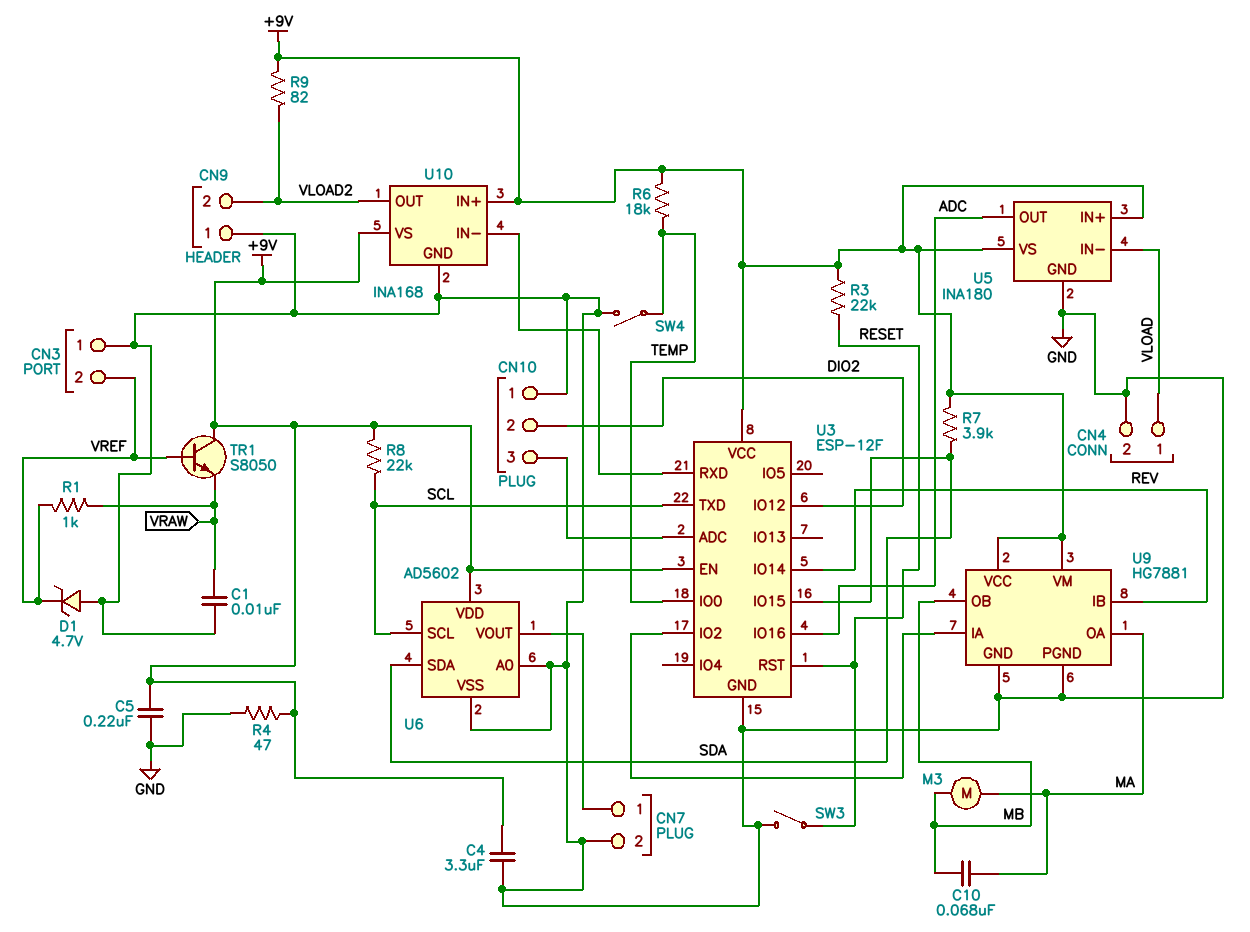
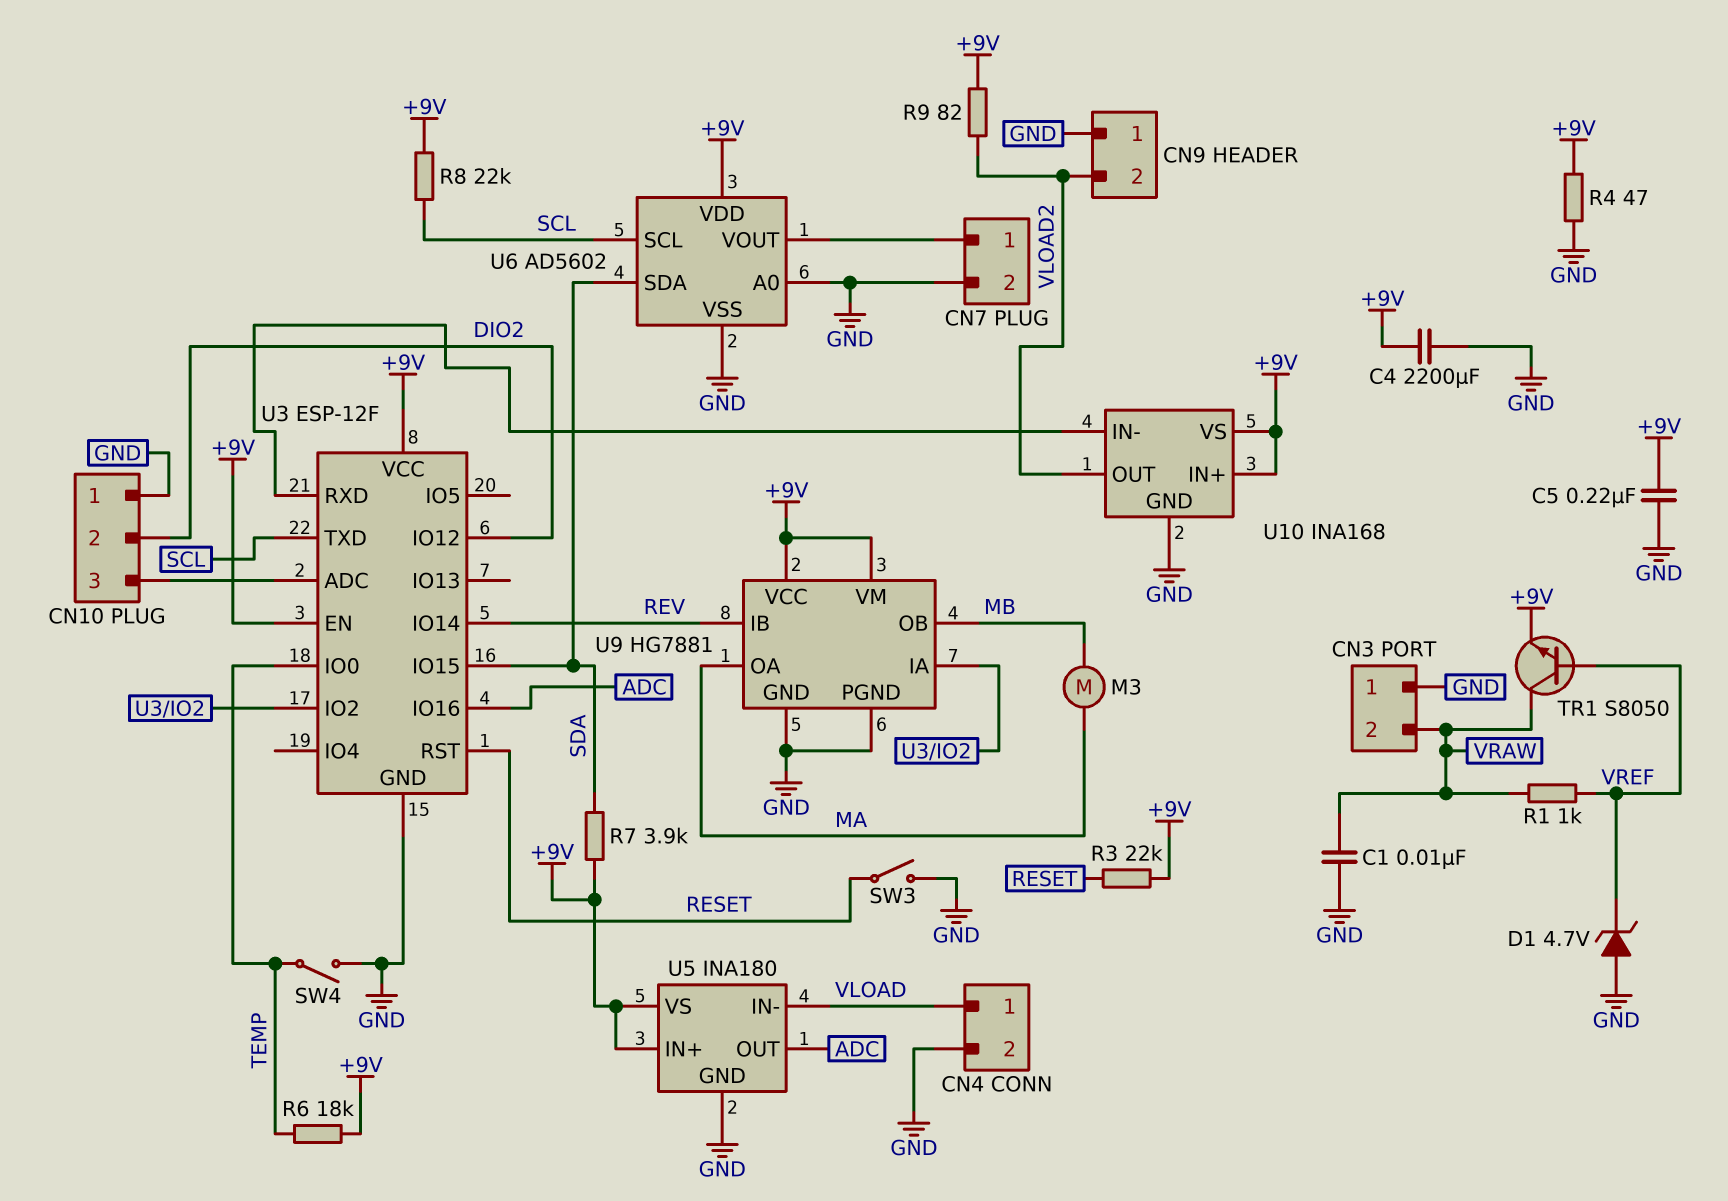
C4: 3.3uF (+9V, GND) -> 2200uF (+9V, GND)
C10: 68nF (MA, MB) -> none
CN3 pin 2: VREF -> VRAW
TR1: NPN S8050 (B VREF, C +9V, E VRAW) -> NPN S8050 (B VREF, C VRAW, E +9V)

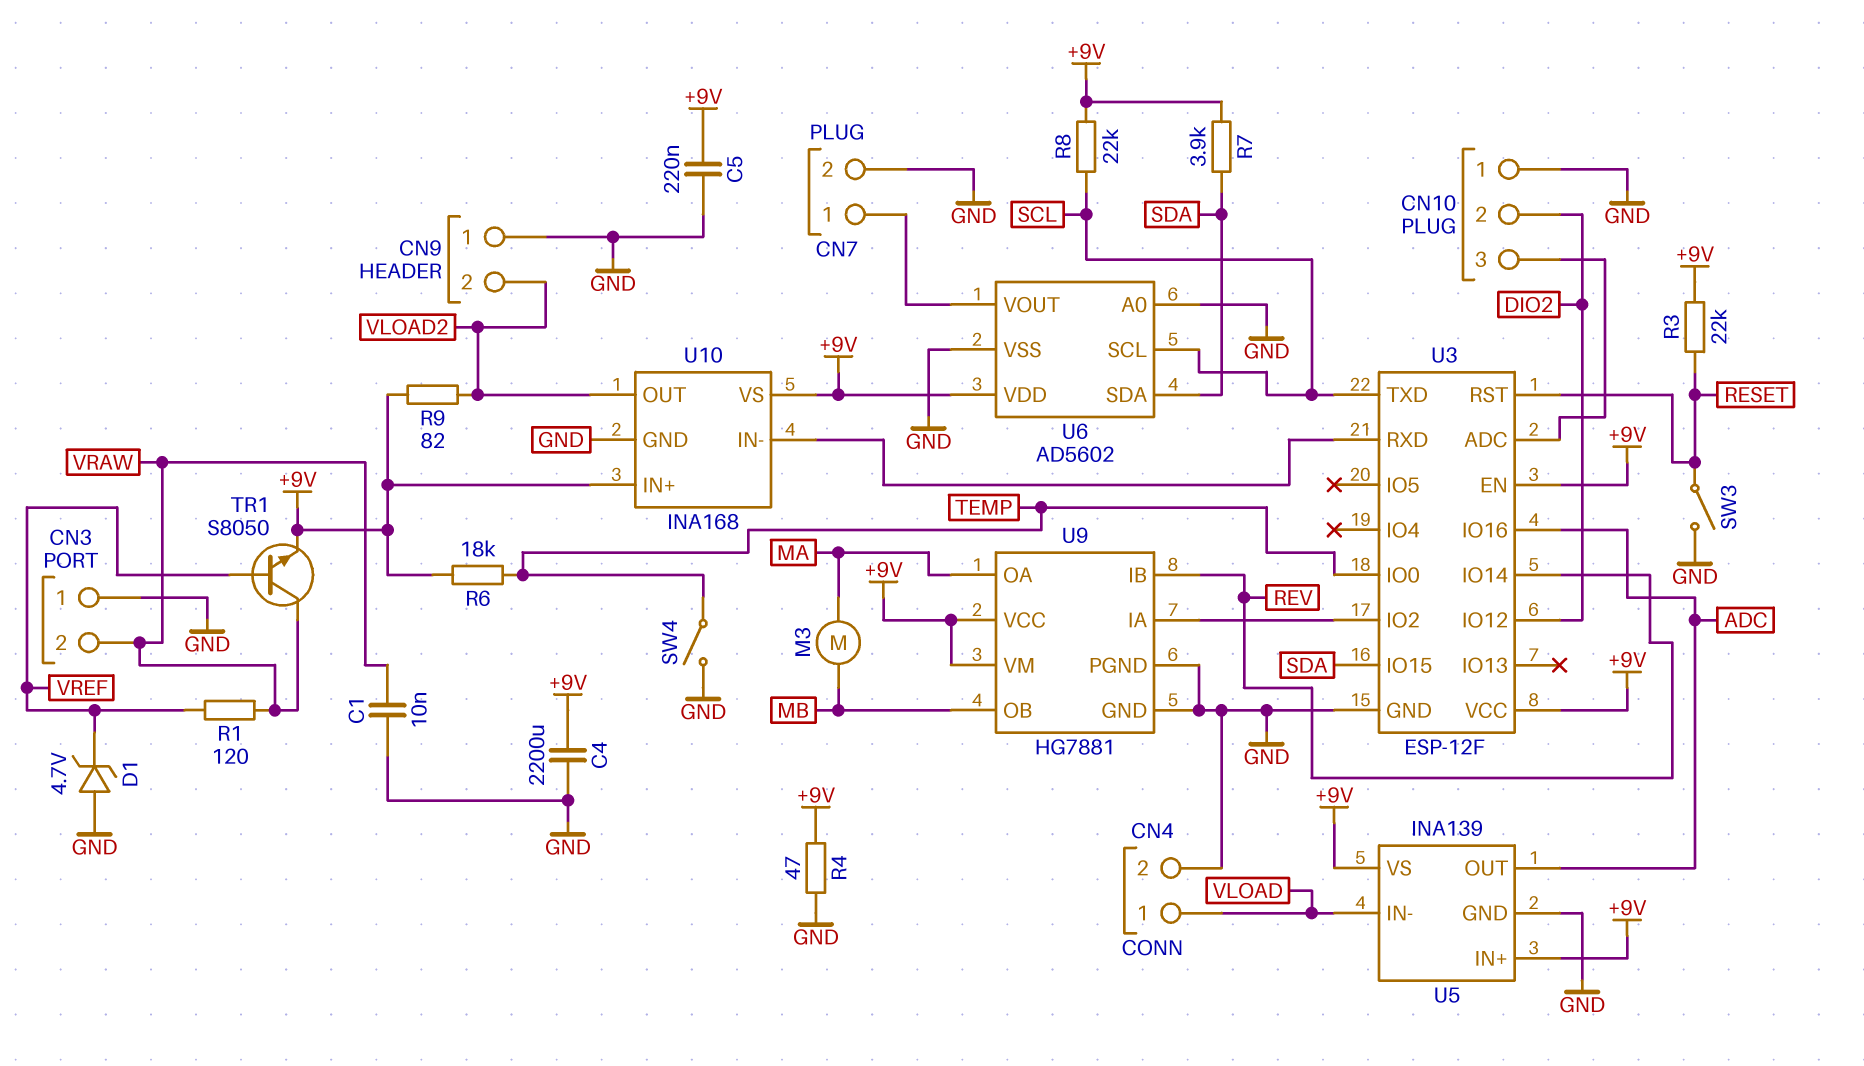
R1: 1k (VRAW, VREF) -> 120 (VRAW, VREF)
U5: INA180 -> INA139

